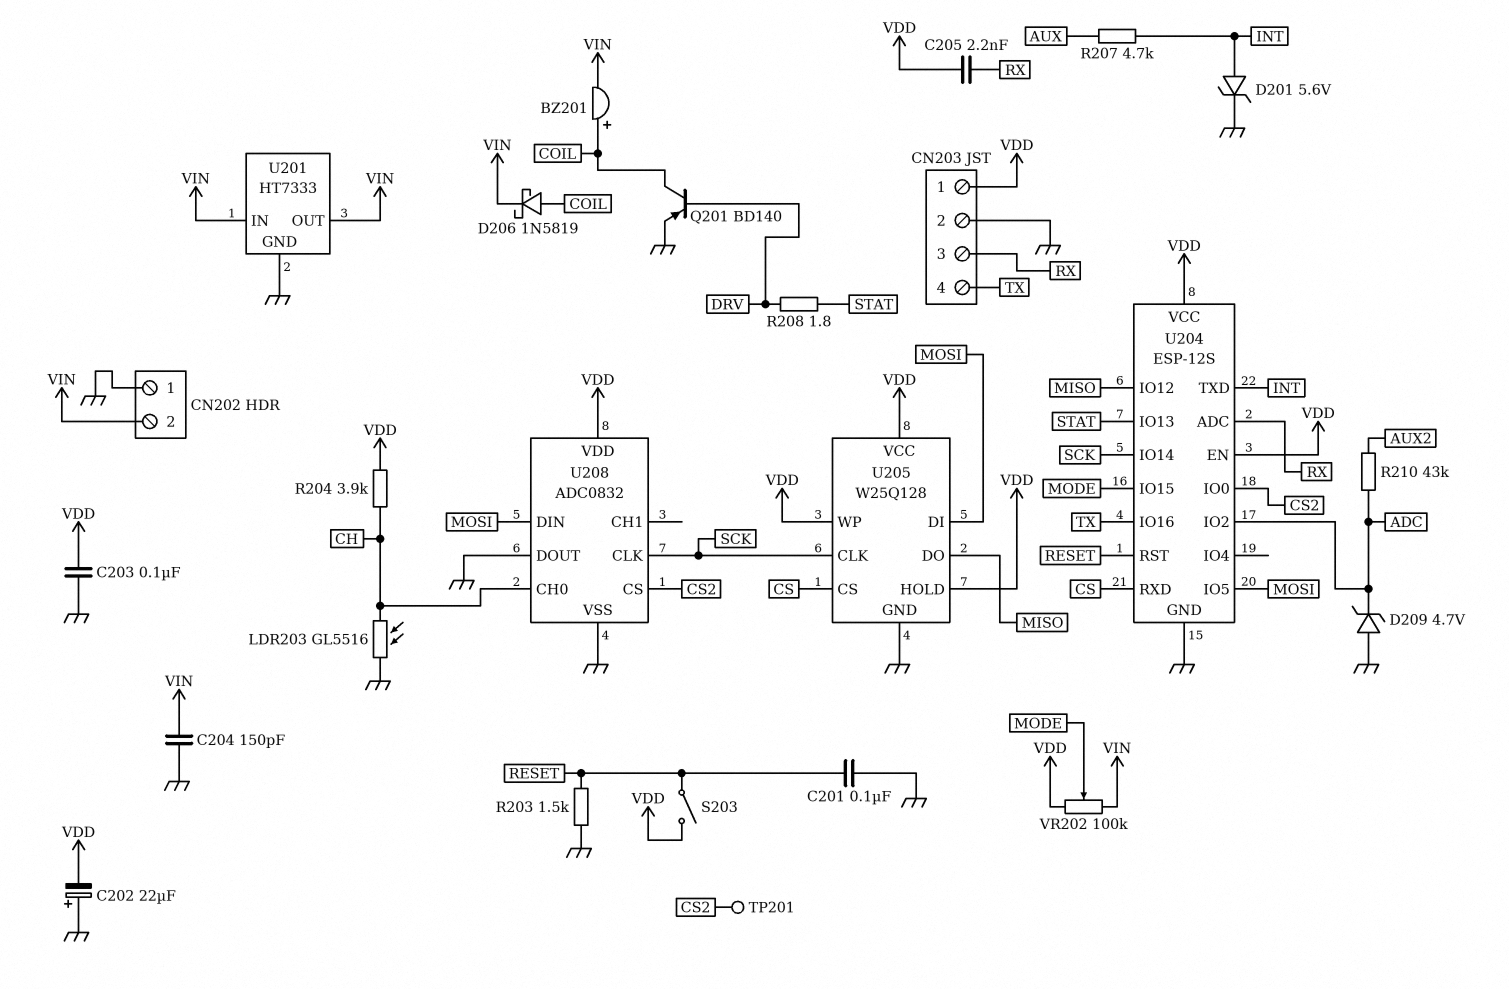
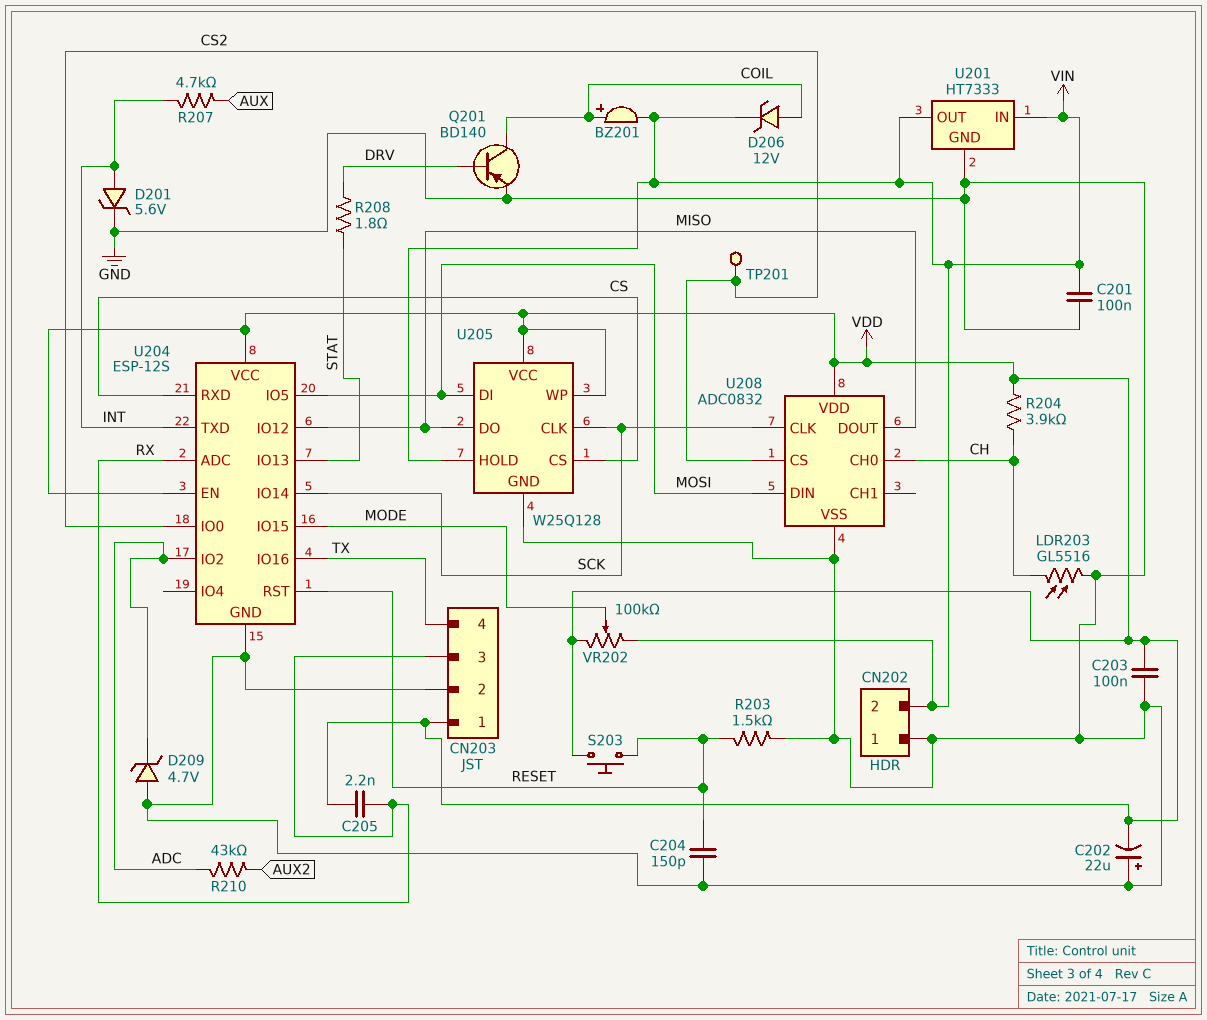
C201: 100nF (GND, RESET) -> 100nF (GND, VIN)
C204: 150pF (GND, VIN) -> 150pF (GND, RESET)
D206: schottky 1N5819 (A COIL, K VIN) -> zener 12V (A COIL, K VIN)
S203: switch (RESET, VDD) -> button (RESET, VDD)
U205 pin HOLD: VDD -> VIN
U208 pin DOUT: GND -> MISO

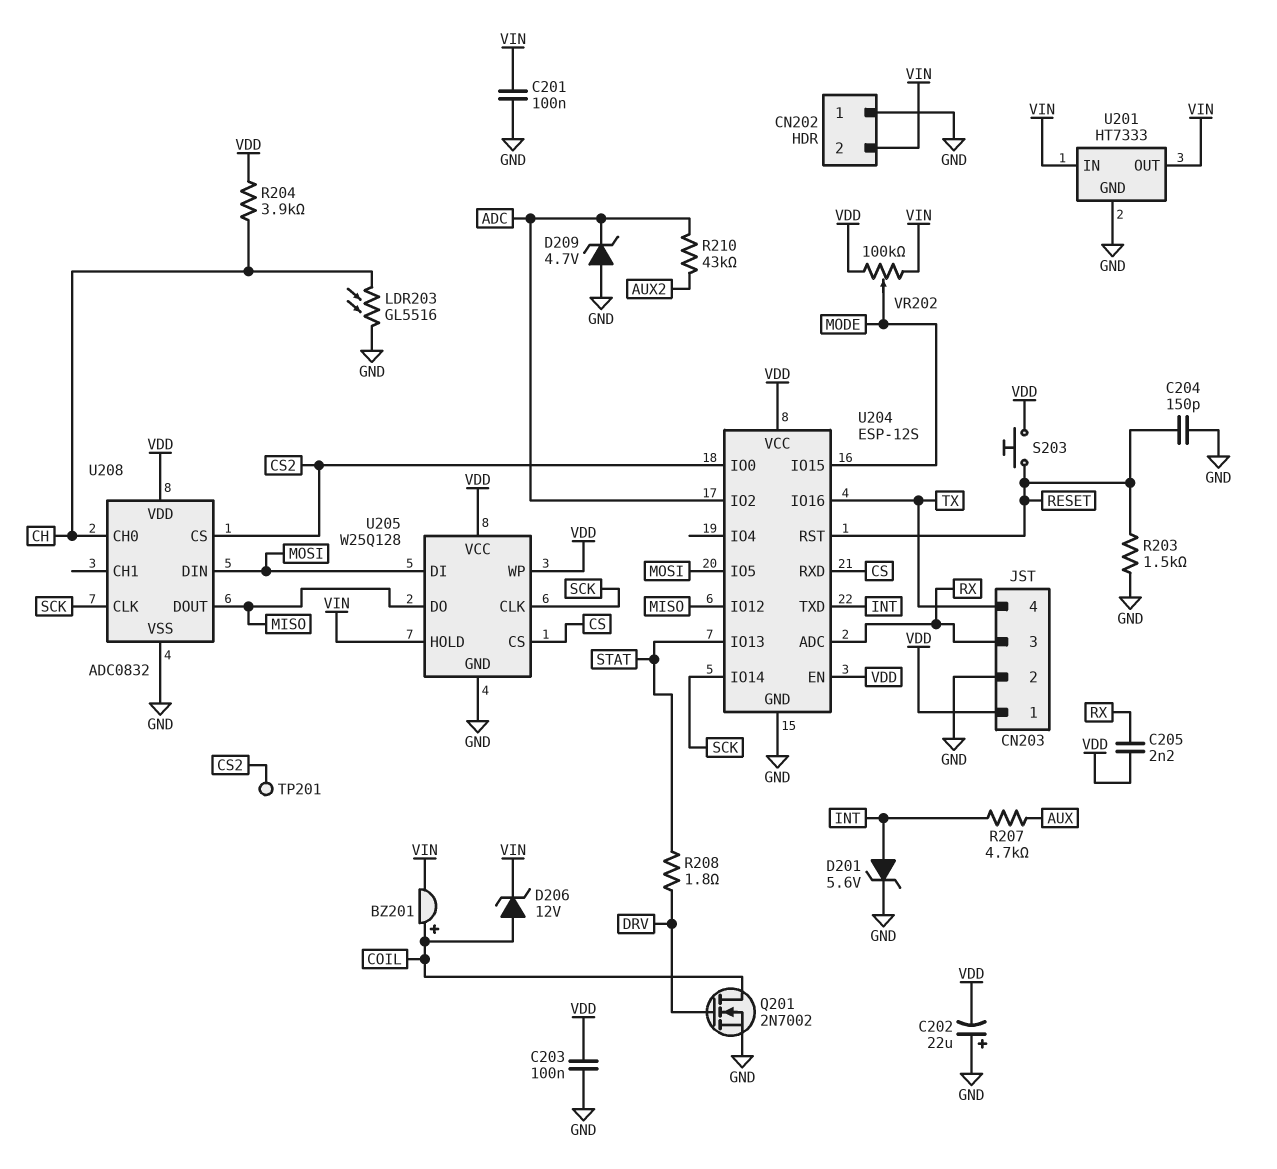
Q201: PNP BD140 (B DRV, C COIL, E GND) -> NMOS 2N7002 (G DRV, D COIL, S GND)

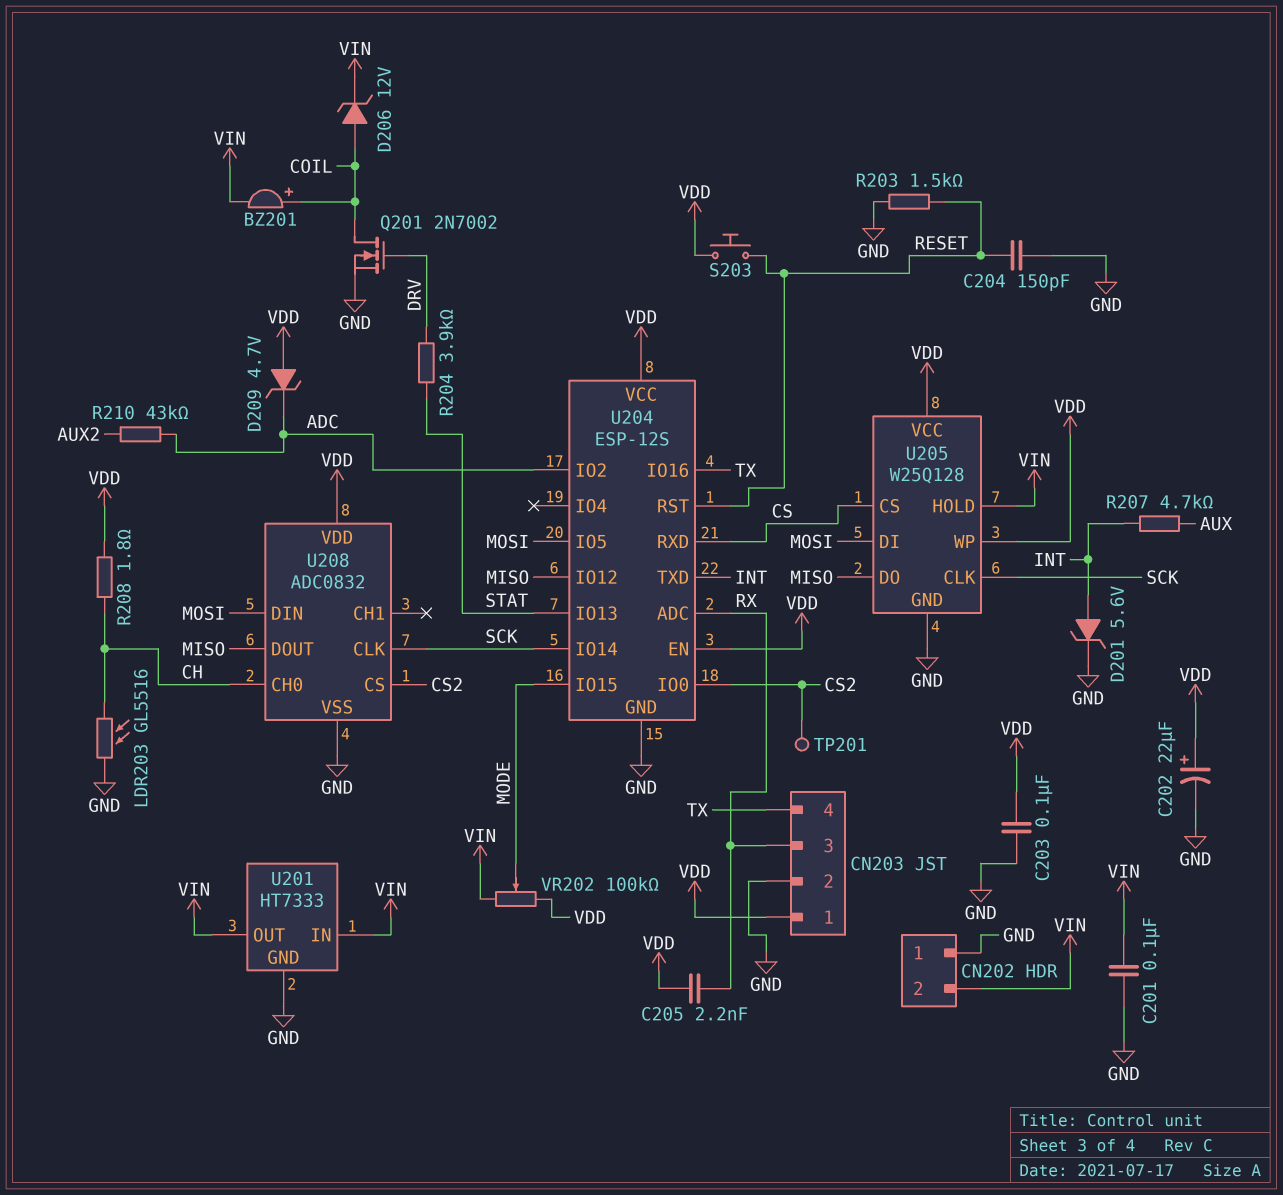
C202: 22uF (plus GND, minus VDD) -> 22uF (plus VDD, minus GND)
D209: zener 4.7V (A GND, K ADC) -> zener 4.7V (A VDD, K ADC)
R204: 3.9k (CH, VDD) -> 3.9k (DRV, STAT)
R208: 1.8 (DRV, STAT) -> 1.8 (CH, VDD)

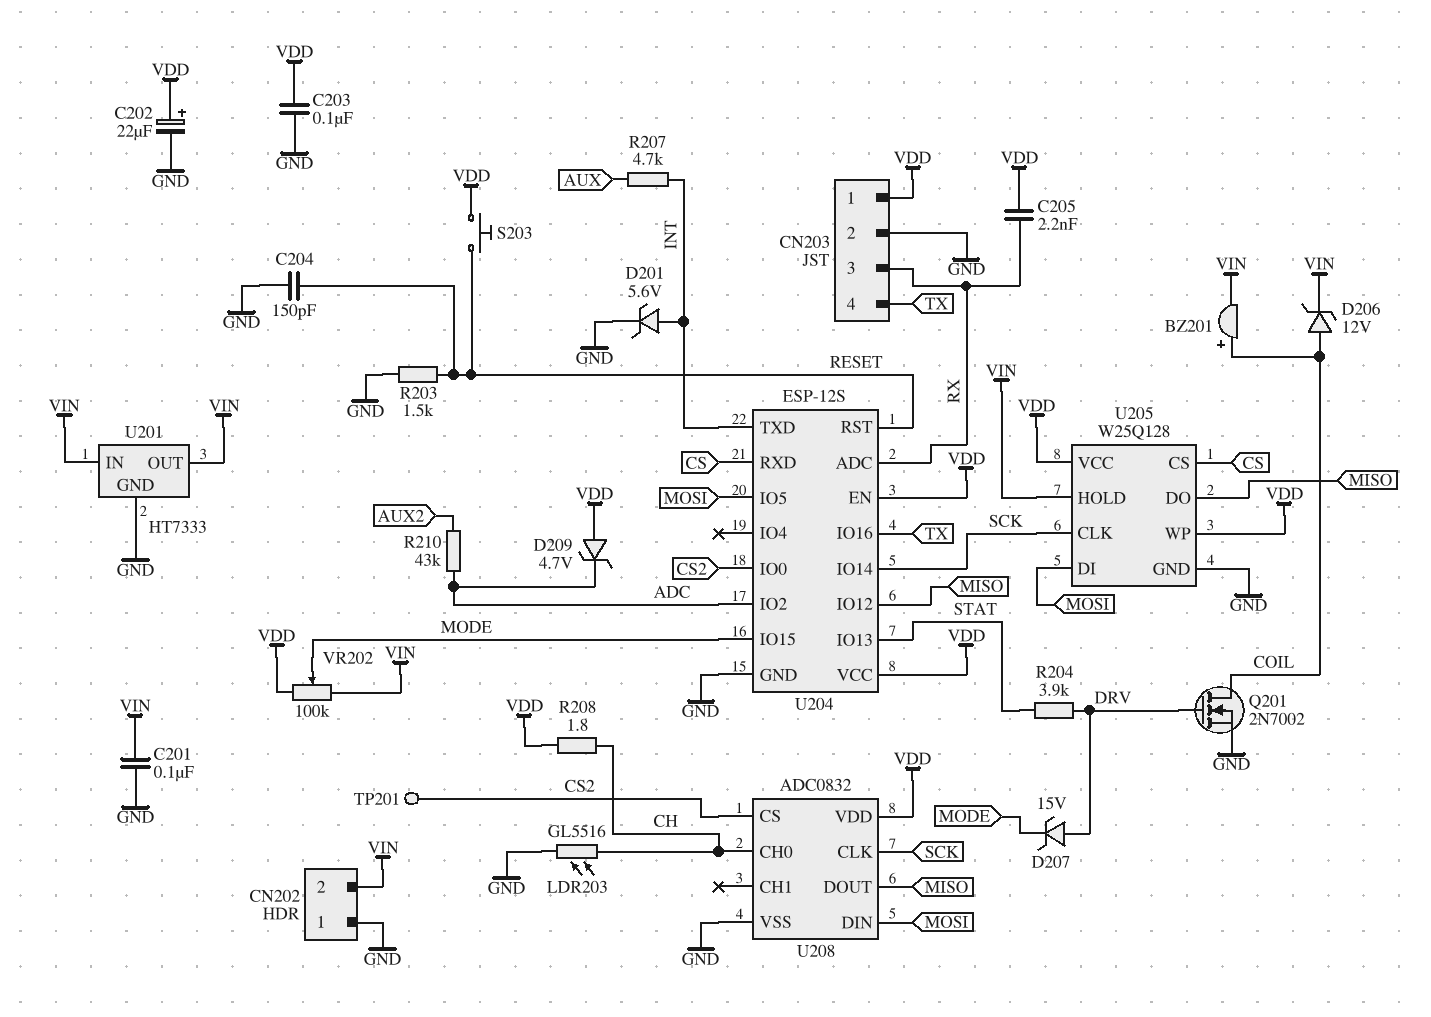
D207: none -> zener 15V (A DRV, K MODE)

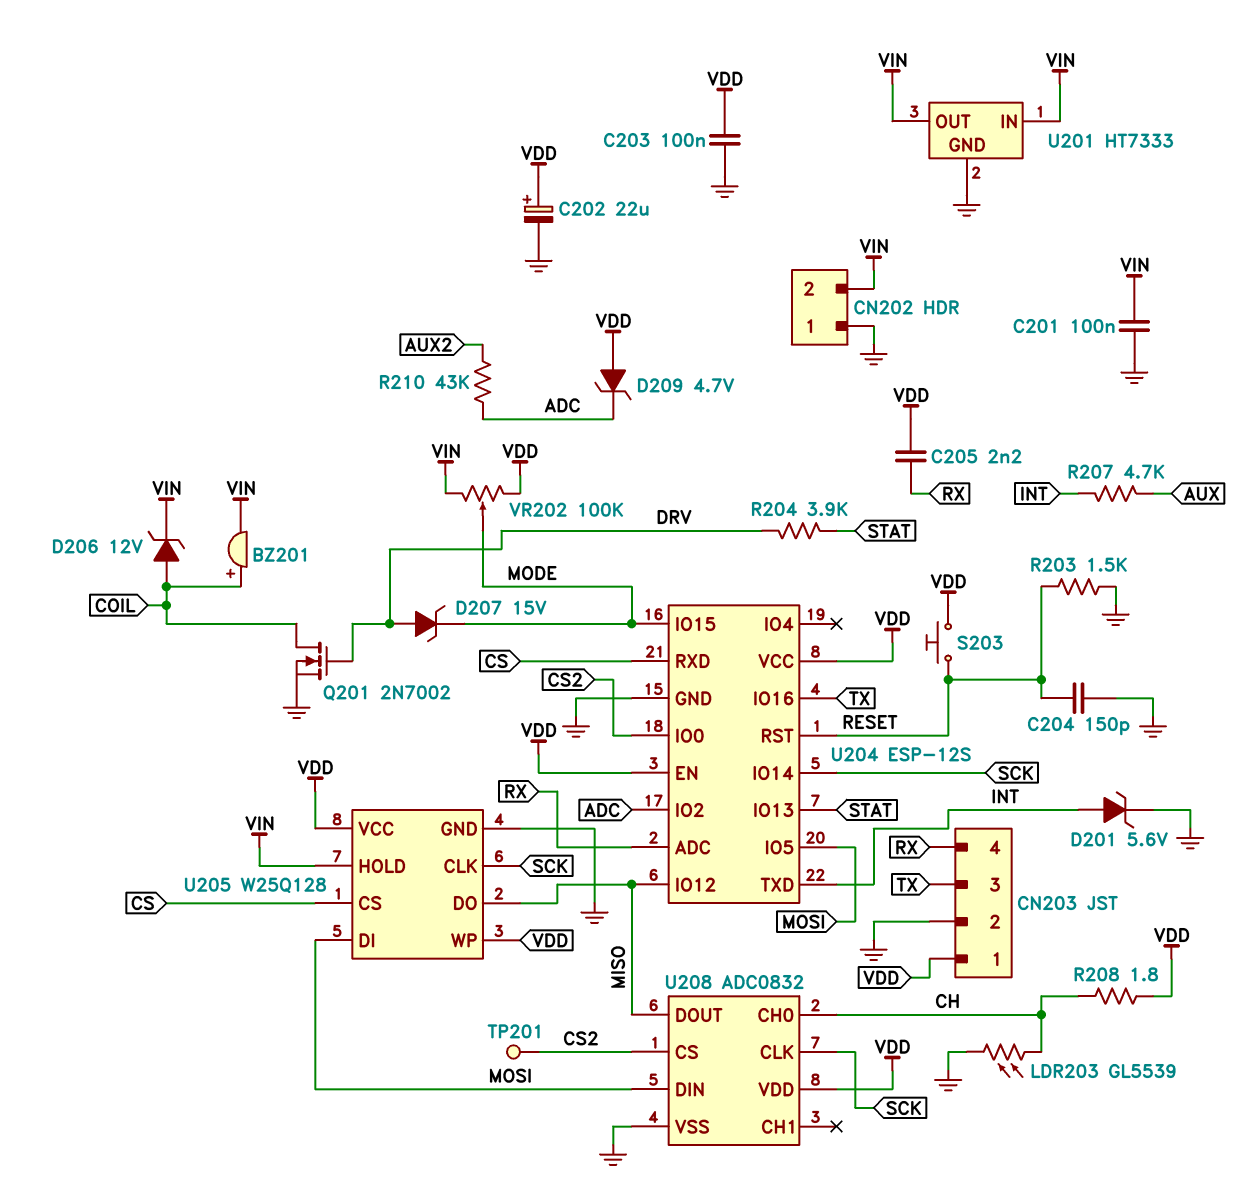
CN203 pin 3: RX -> TX
CN203 pin 4: TX -> RX
LDR203: GL5516 (CH, GND) -> GL5539 (CH, GND)

